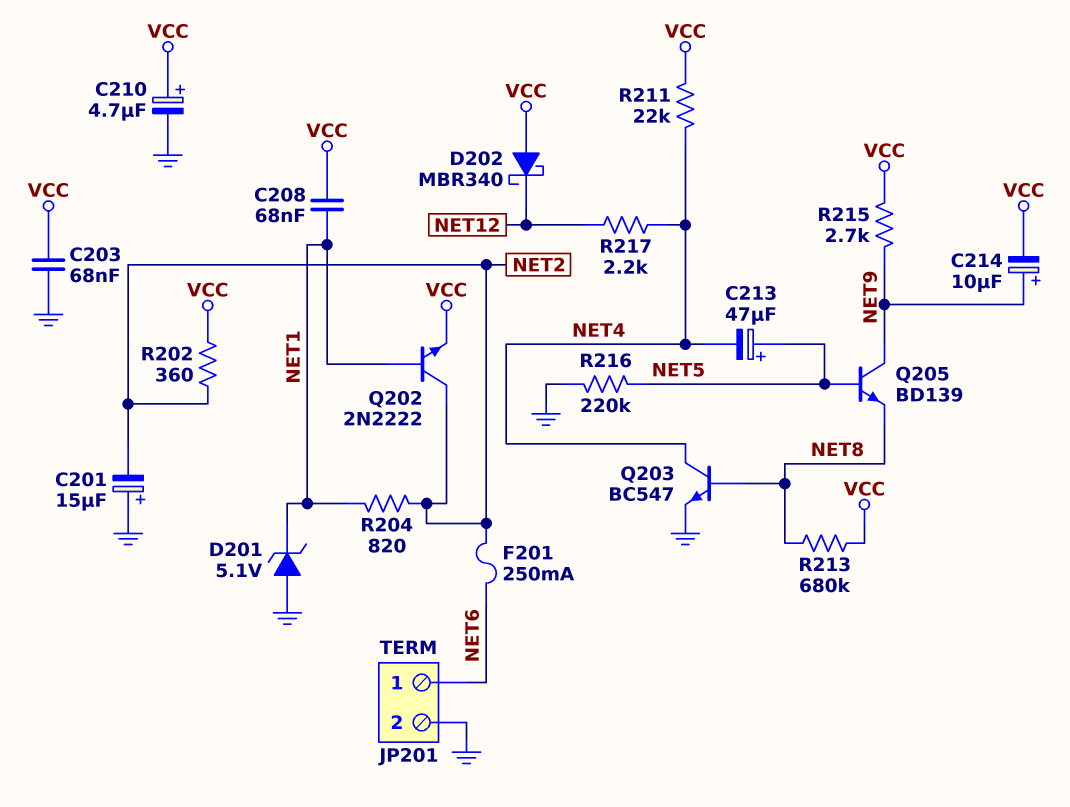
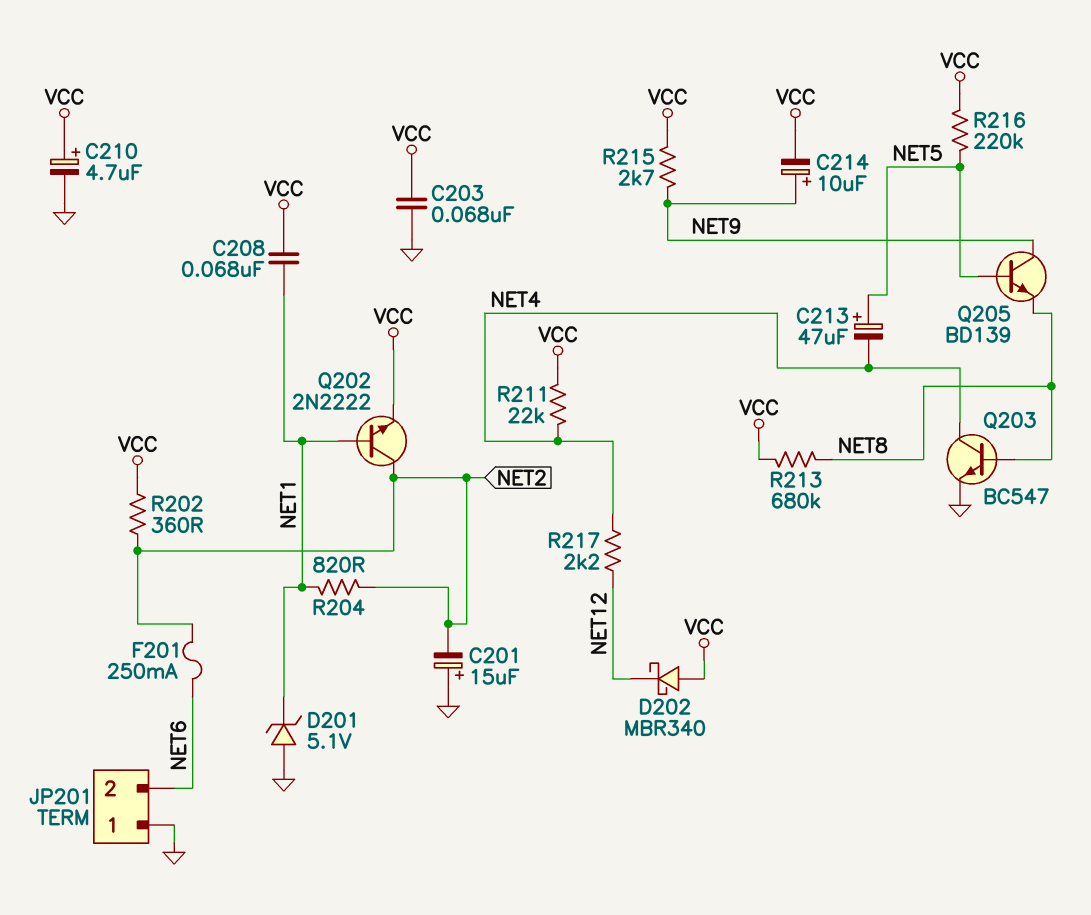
JP201 pin 1: NET6 -> GND
JP201 pin 2: GND -> NET6
R216: 220k (GND, NET5) -> 220k (NET5, VCC)

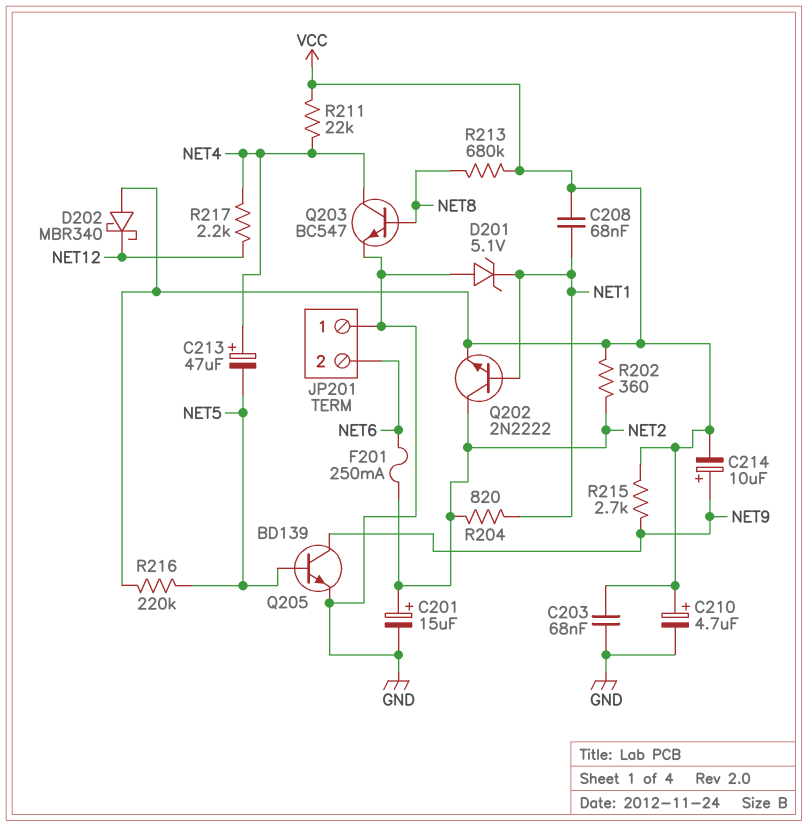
C201: 15uF (plus GND, minus NET2) -> 15uF (plus NET2, minus GND)
C213: 47uF (plus NET5, minus NET4) -> 47uF (plus NET4, minus NET5)
Q205: NPN BD139 (B NET5, C NET9, E NET8) -> NPN BD139 (B NET5, C NET9, E GND)

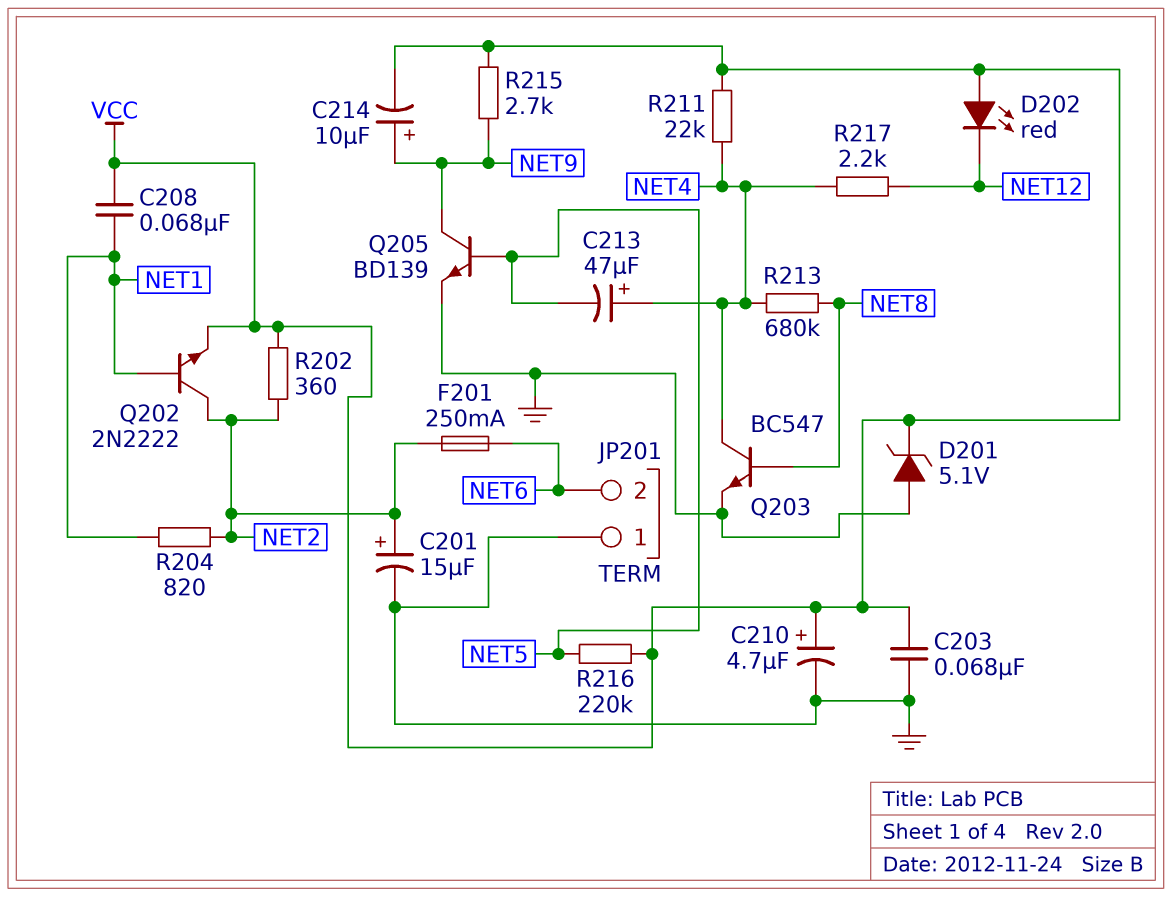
D201: zener 5.1V (A GND, K NET1) -> zener 5.1V (A GND, K VCC)
D202: schottky MBR340 (A VCC, K NET12) -> LED red (A VCC, K NET12)
R213: 680k (NET8, VCC) -> 680k (NET4, NET8)

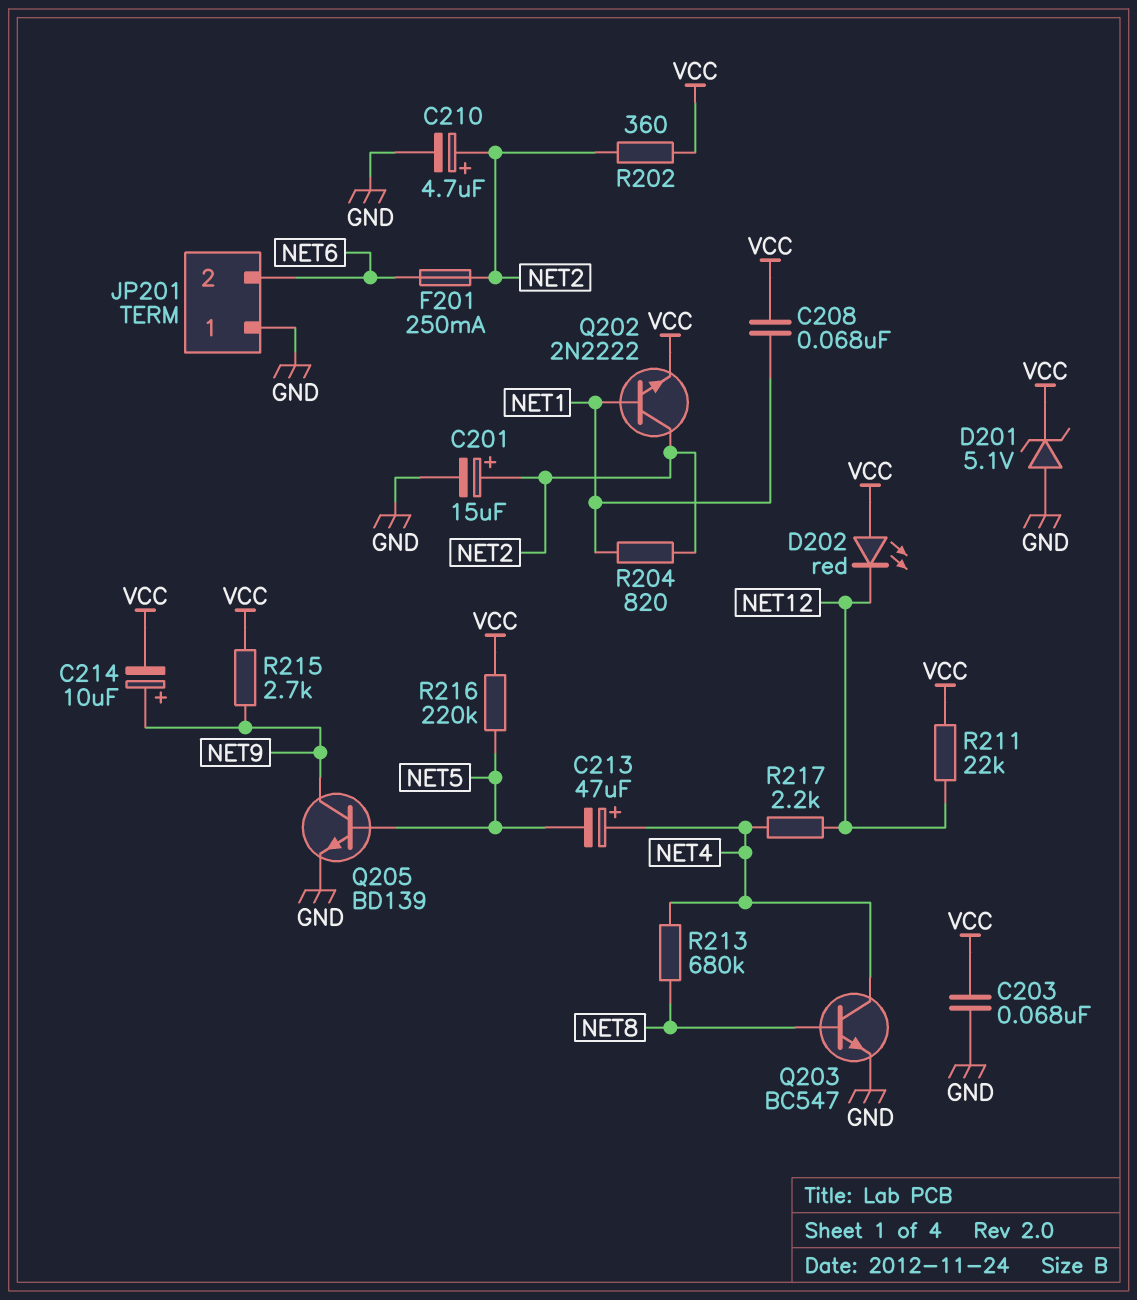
C210: 4.7uF (plus VCC, minus GND) -> 4.7uF (plus NET2, minus GND)
R211: 22k (NET4, VCC) -> 22k (NET12, VCC)

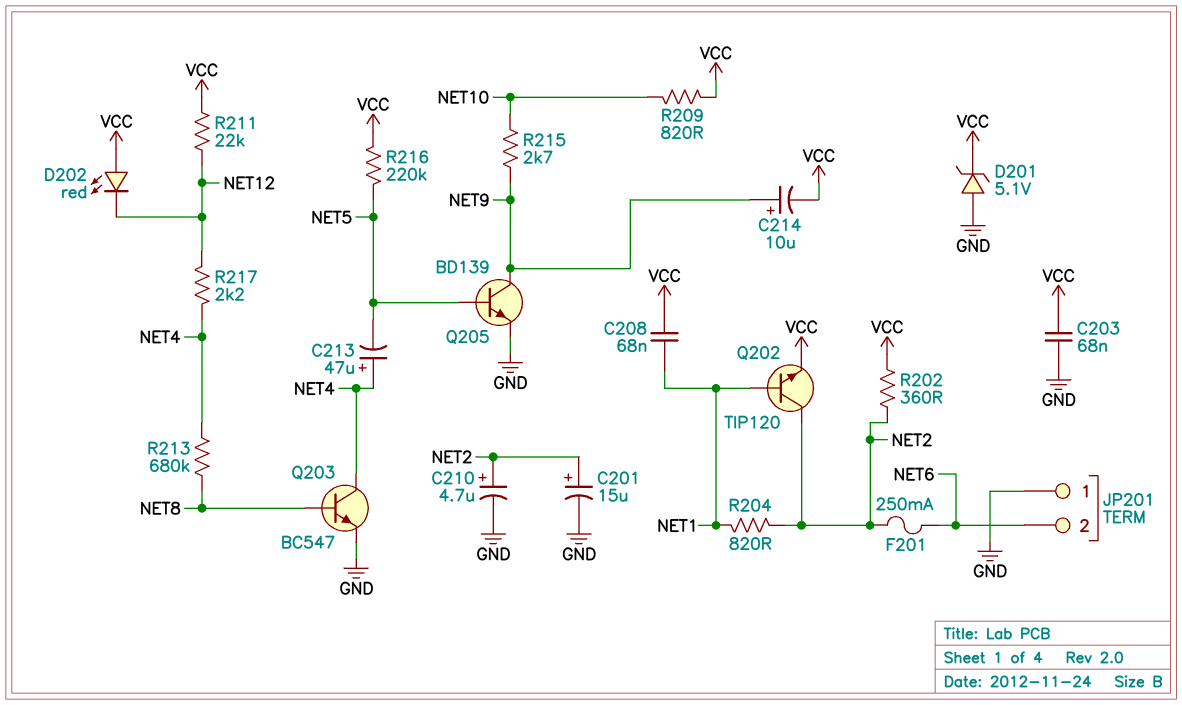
Q202: NPN 2N2222 (B NET1, C NET2, E VCC) -> NPN TIP120 (B NET1, C NET2, E VCC)
R209: none -> 820 (NET10, VCC)
R215: 2.7k (NET9, VCC) -> 2.7k (NET9, NET10)

